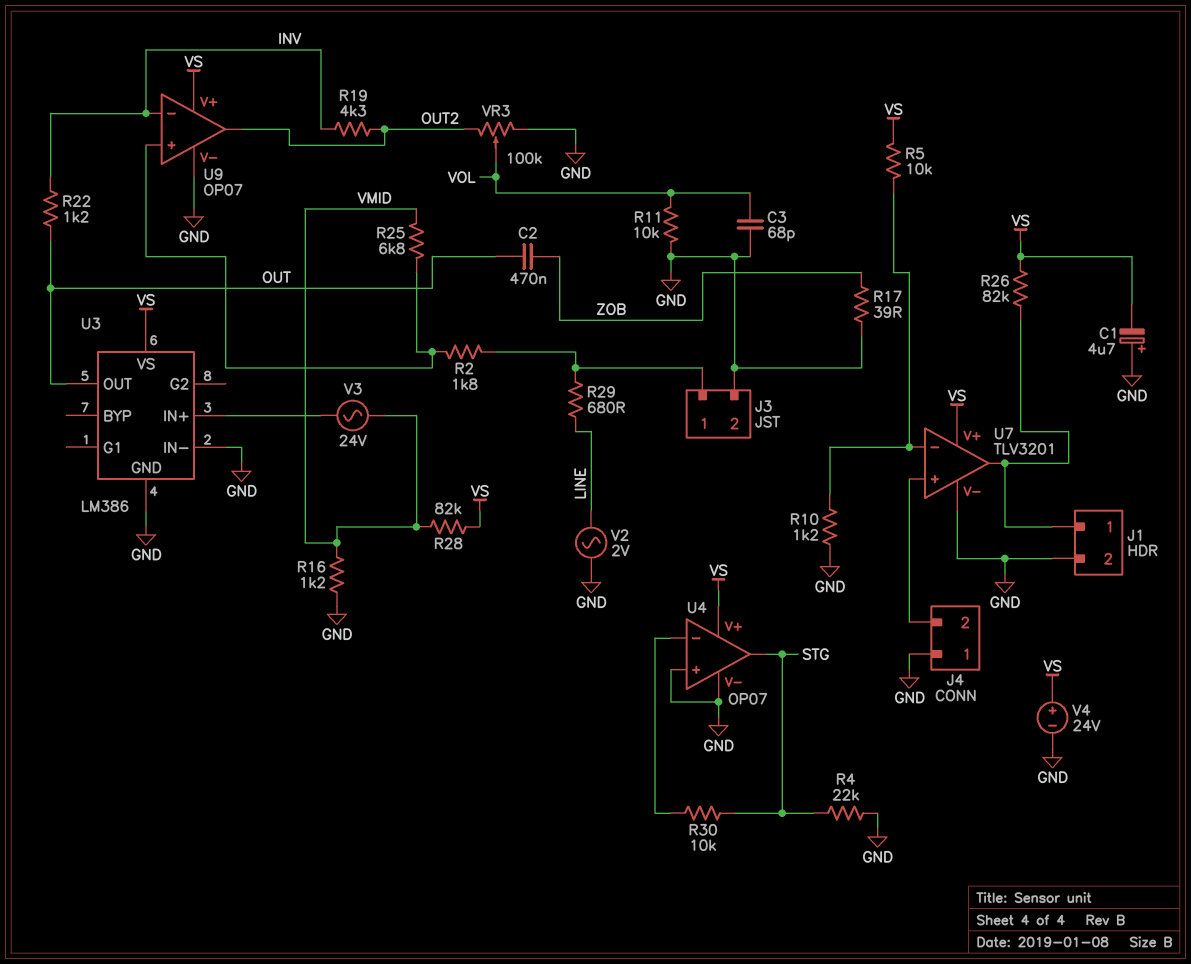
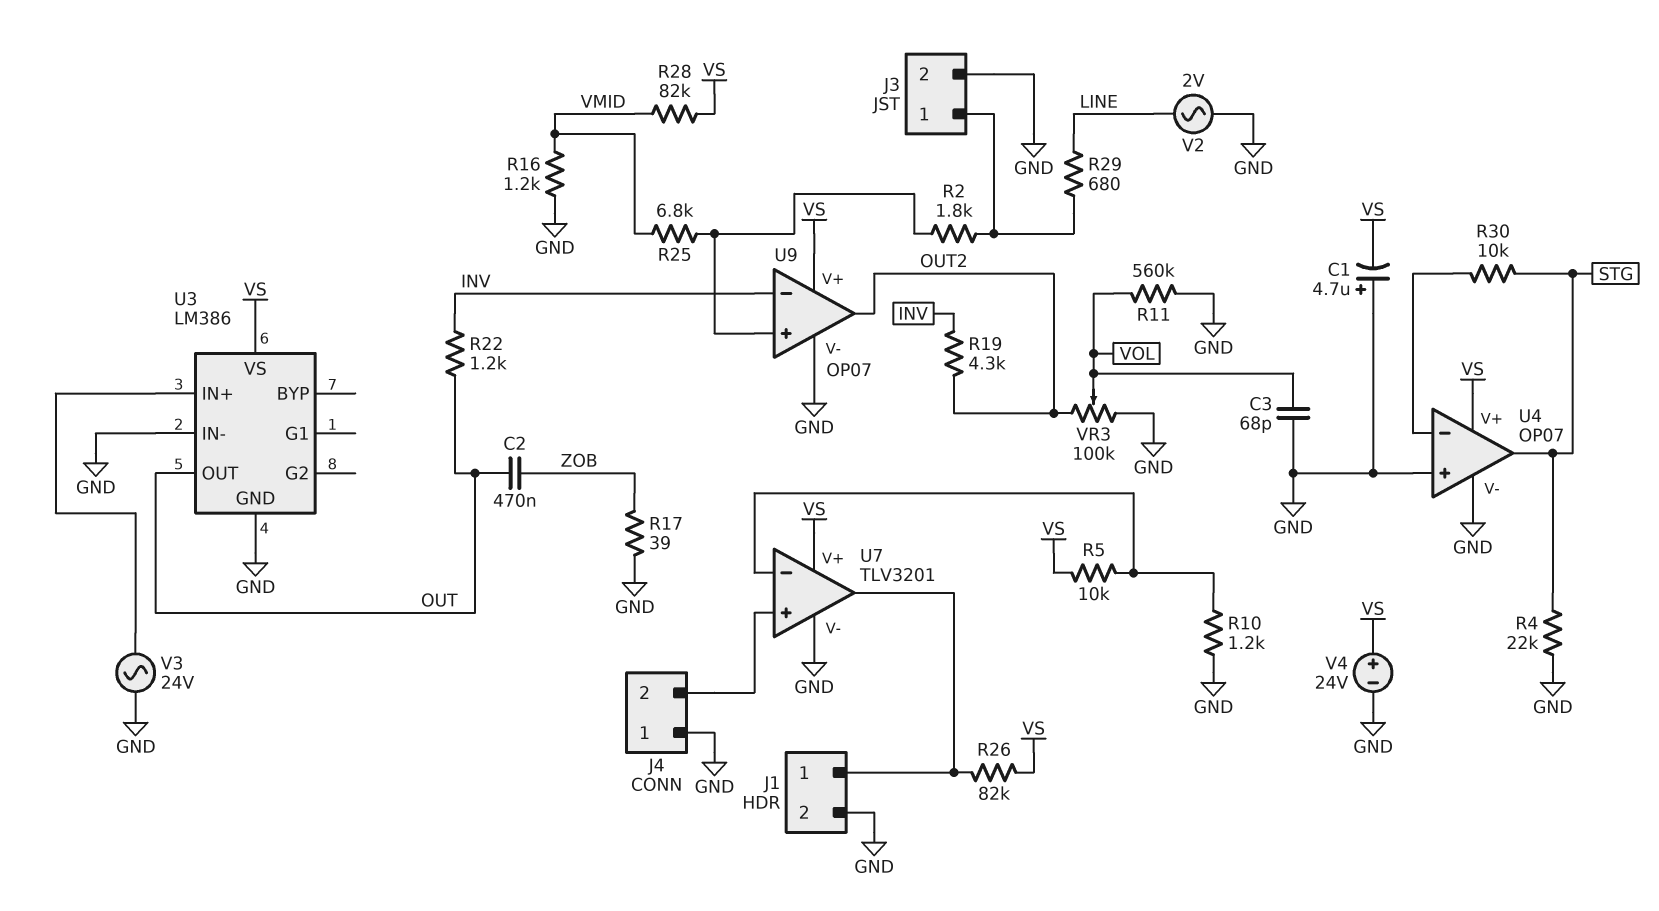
R11: 10k (GND, VOL) -> 560k (GND, VOL)
V3: AC 24V (U3/IN+, VMID) -> AC 24V (GND, U3/IN+)

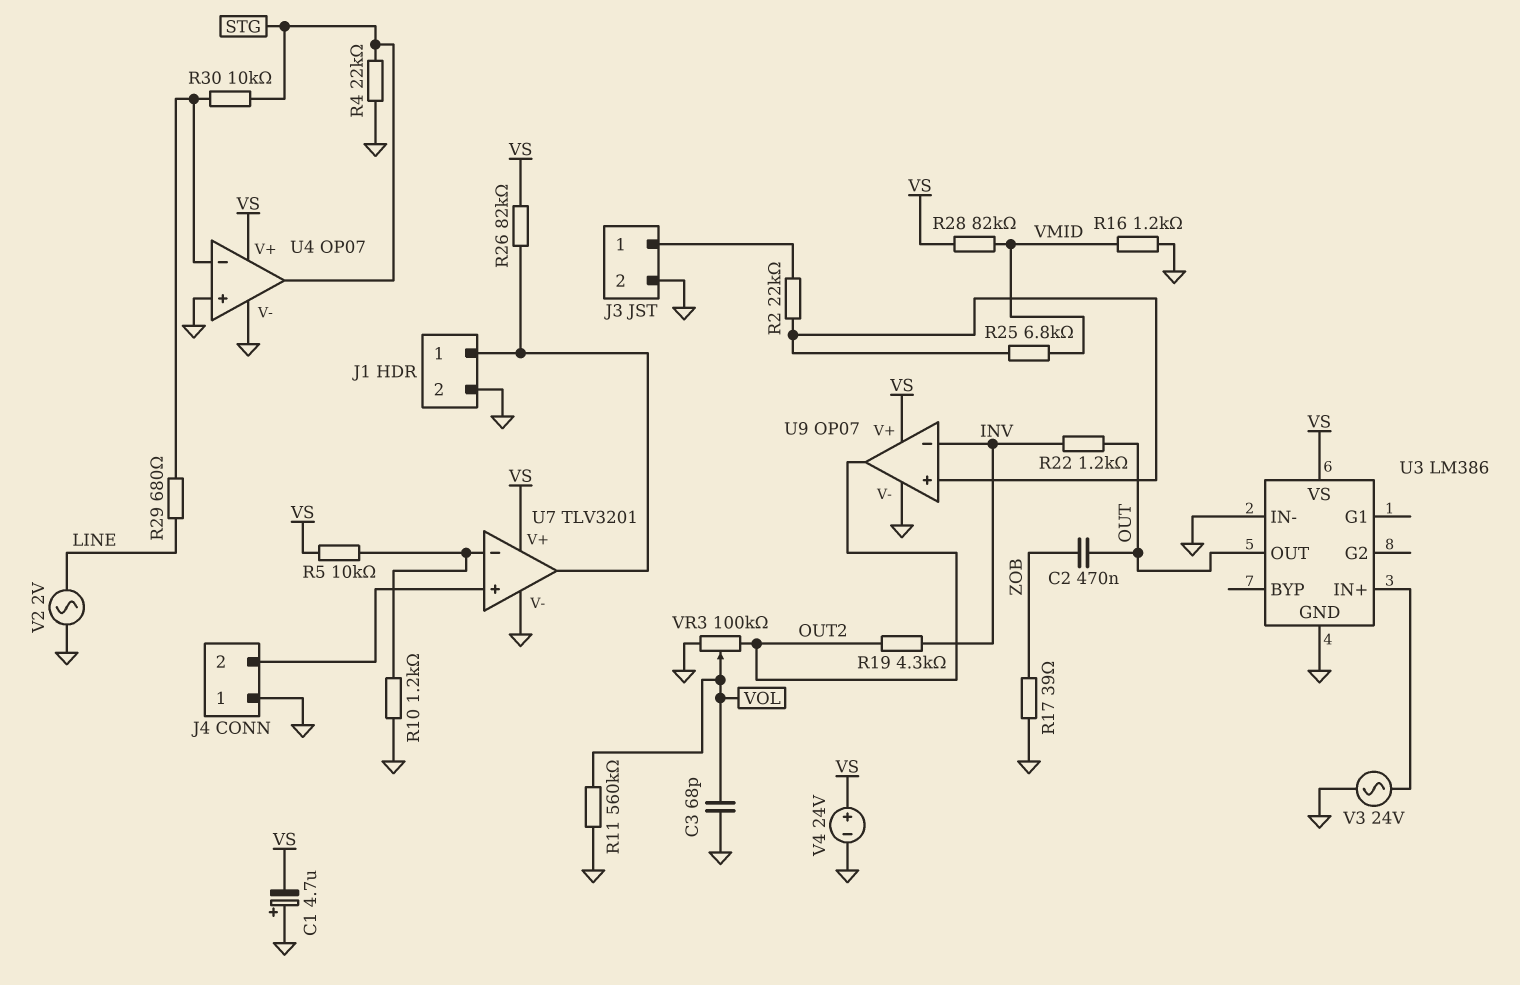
R2: 1.8k (J3/1, U9/in+) -> 22k (J3/1, U9/in+)
R29: 680 (J3/1, LINE) -> 680 (LINE, U4/in-)

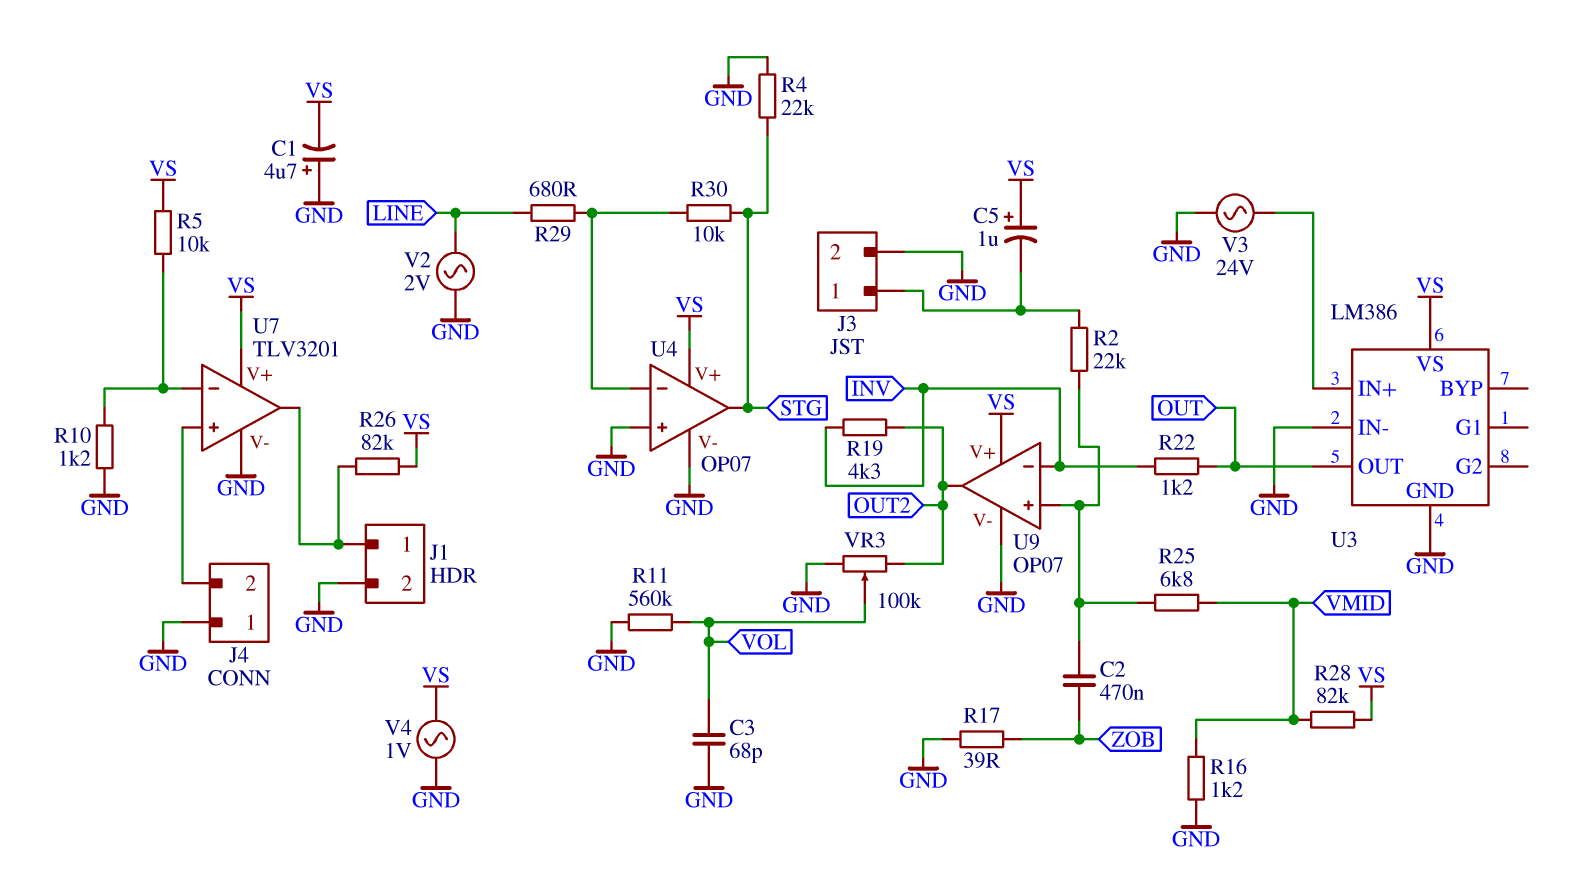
C2: 470nF (OUT, ZOB) -> 470nF (U9/in+, ZOB)
C5: none -> 1uF (plus VS, minus J3/1)
V4: 24V (plus VS, minus GND) -> AC 1V (GND, VS)

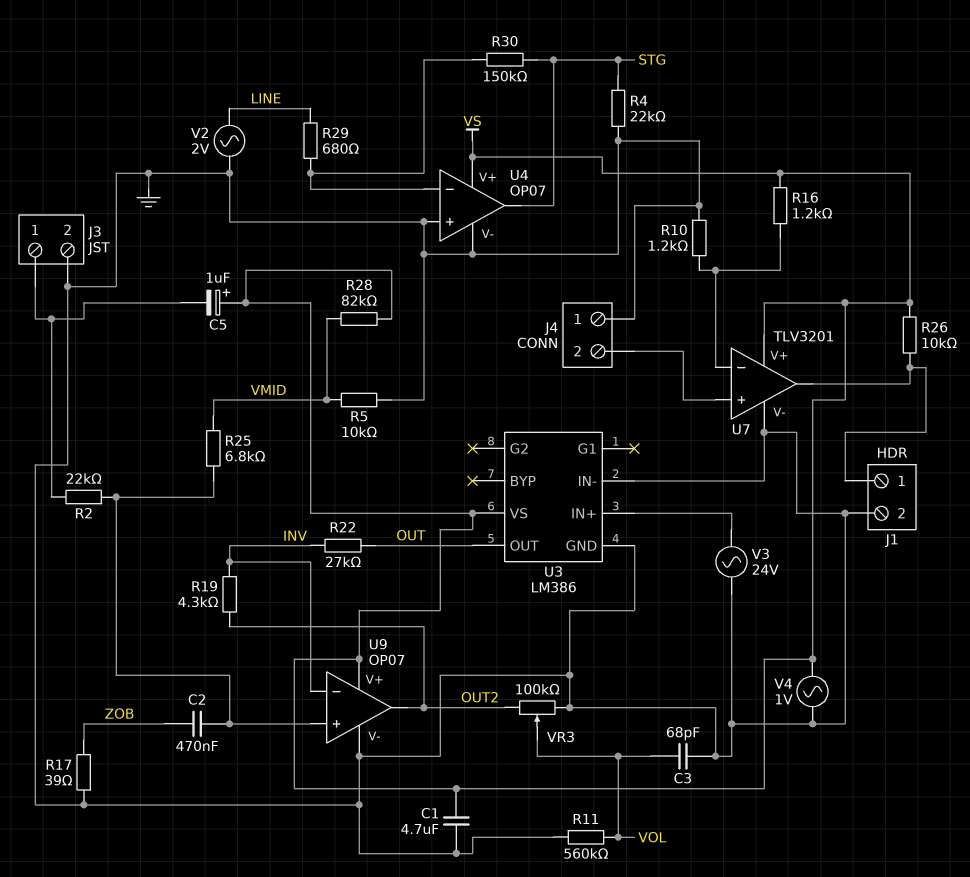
C1: 4.7uF (plus GND, minus VS) -> 4.7uF (GND, VS)
R5: 10k (U7/in-, VS) -> 10k (GND, VMID)
R16: 1.2k (GND, VMID) -> 1.2k (U7/in-, VS)
R22: 1.2k (INV, OUT) -> 27k (INV, OUT)
R26: 82k (J1/1, VS) -> 10k (J1/1, VS)
R30: 10k (STG, U4/in-) -> 150k (STG, U4/in-)

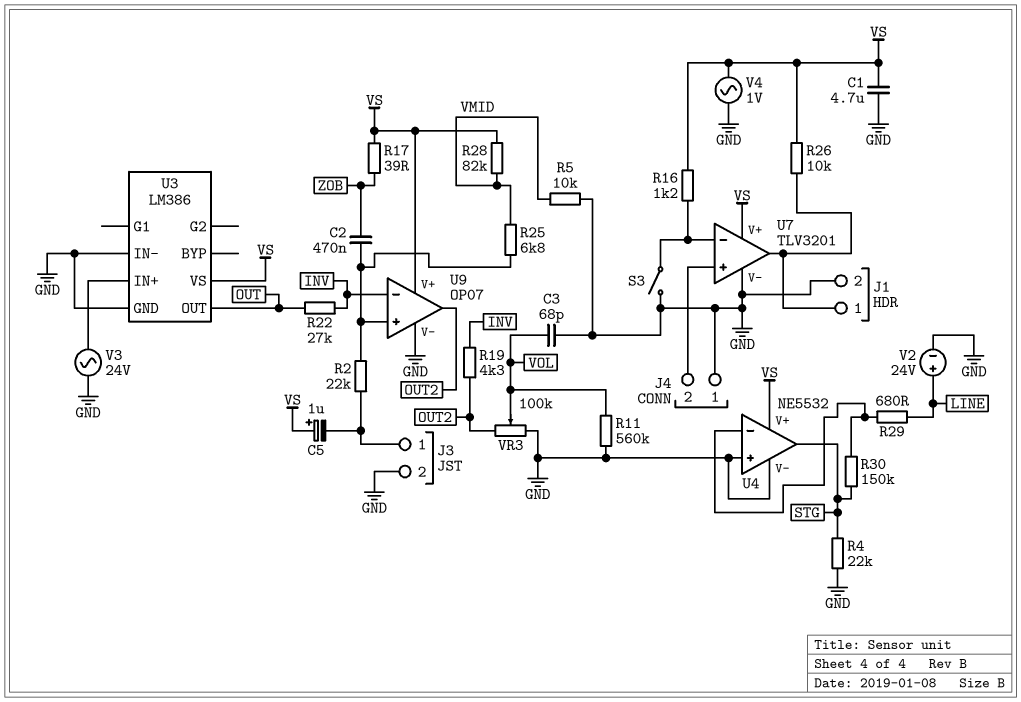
R10: 1.2k (GND, U7/in-) -> none
R17: 39 (GND, ZOB) -> 39 (VS, ZOB)
S3: none -> switch (GND, U7/in-)
U4: OP07 -> NE5532
V2: AC 2V (GND, LINE) -> 24V (plus LINE, minus GND)

